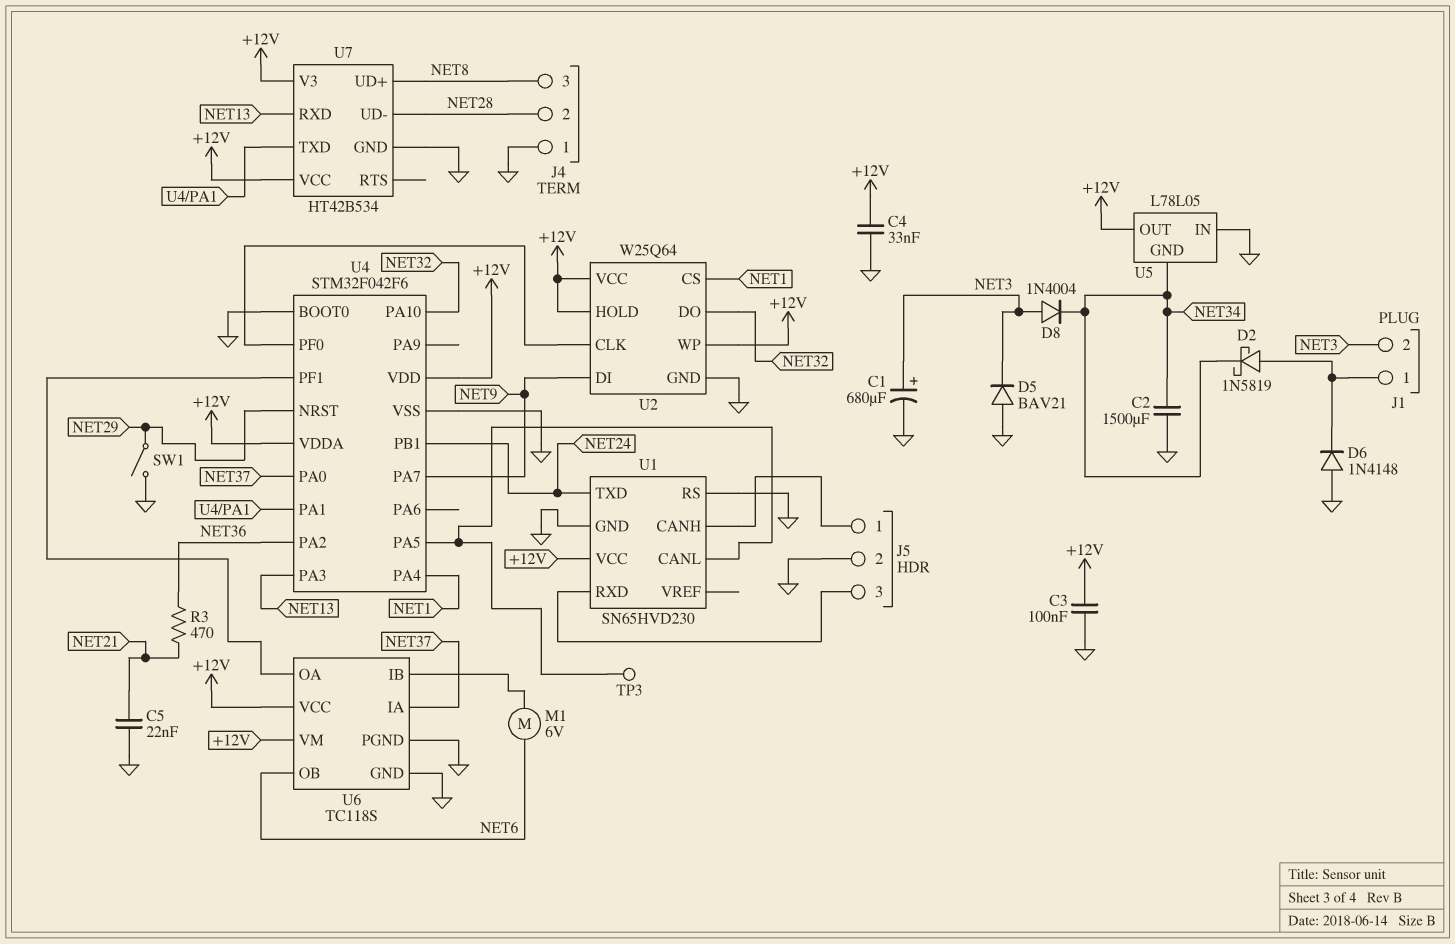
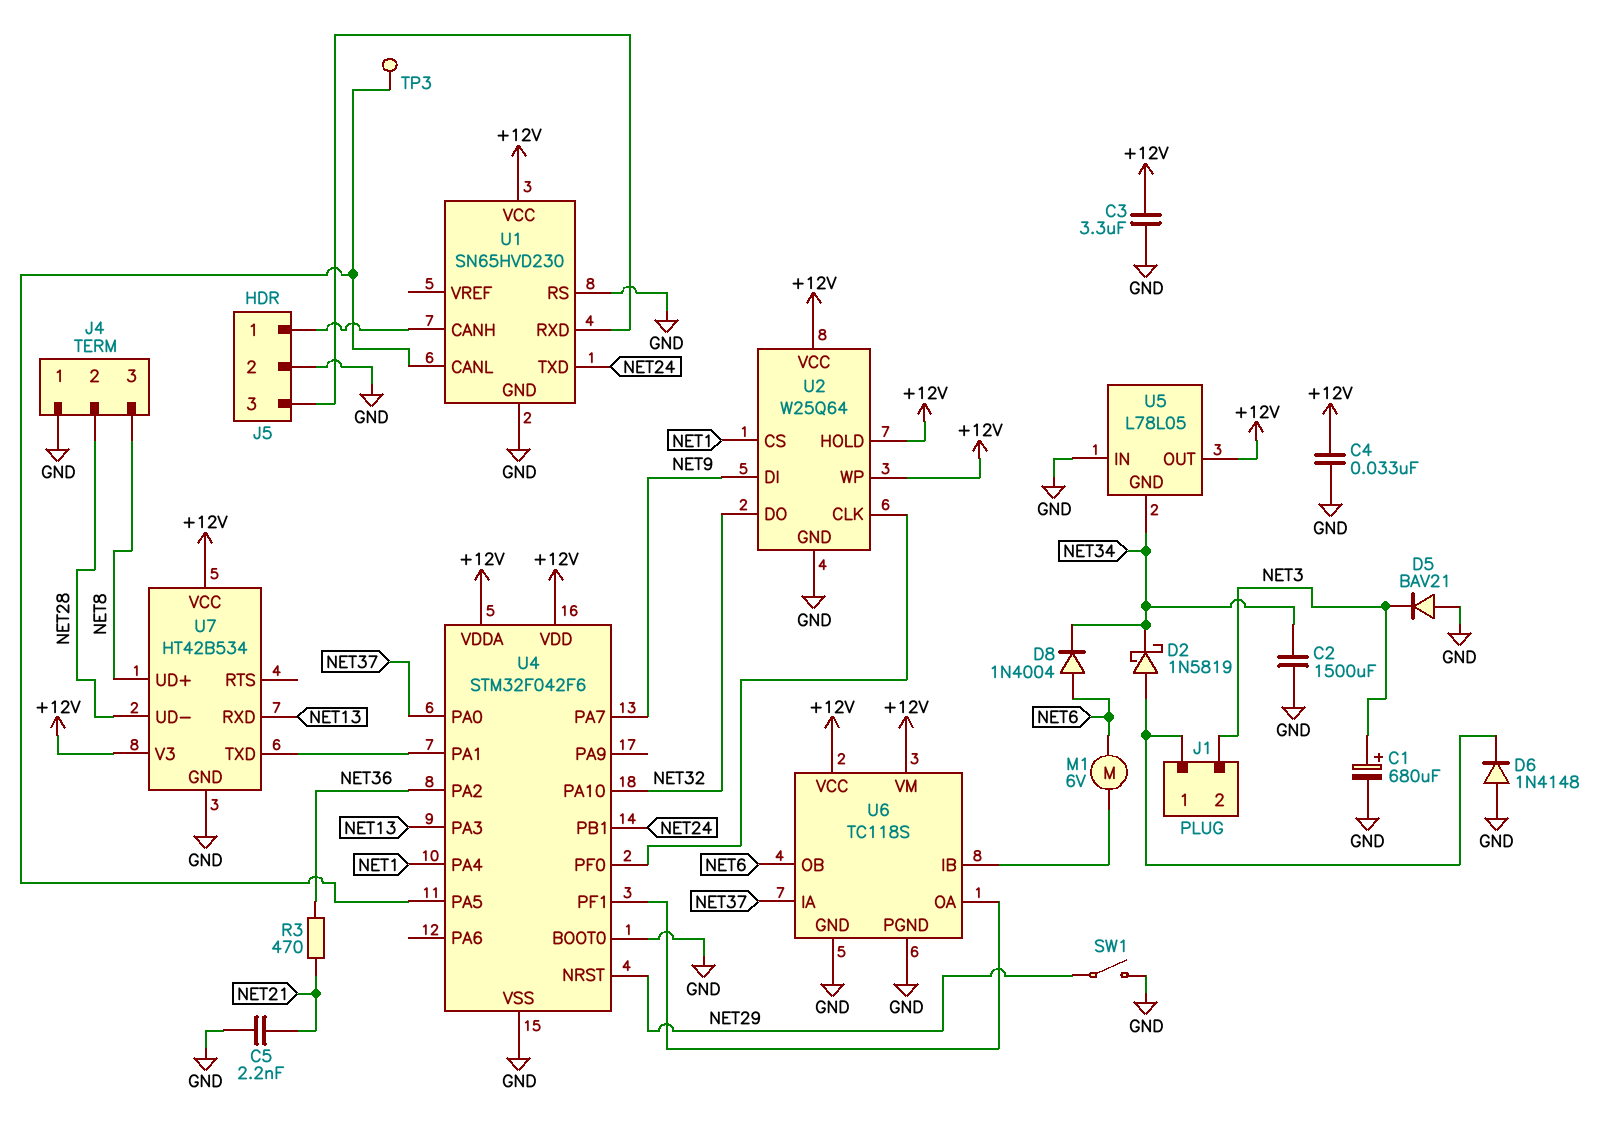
C3: 100nF (+12V, GND) -> 3.3uF (+12V, GND)
C5: 22nF (GND, NET21) -> 2.2nF (GND, NET21)
D8: diode 1N4004 (A NET3, K NET34) -> diode 1N4004 (A NET6, K NET34)

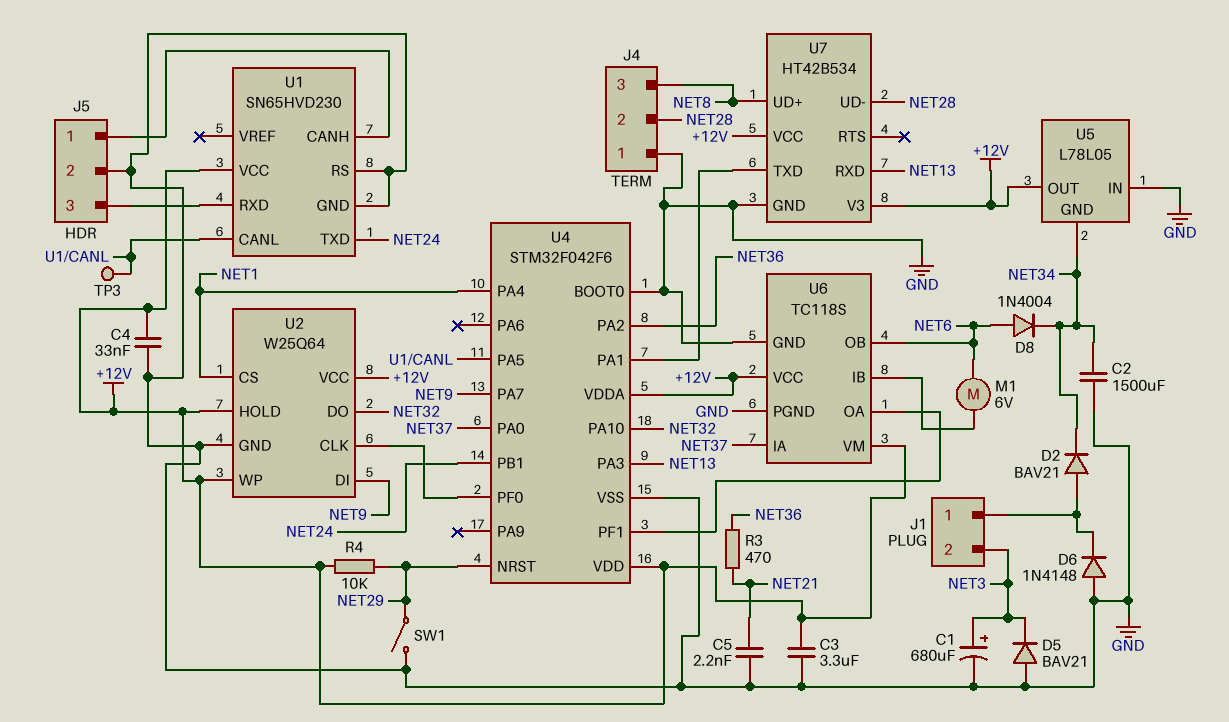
D2: schottky 1N5819 (A J1/1, K NET34) -> diode BAV21 (A J1/1, K NET34)
R4: none -> 10k (+12V, NET29)

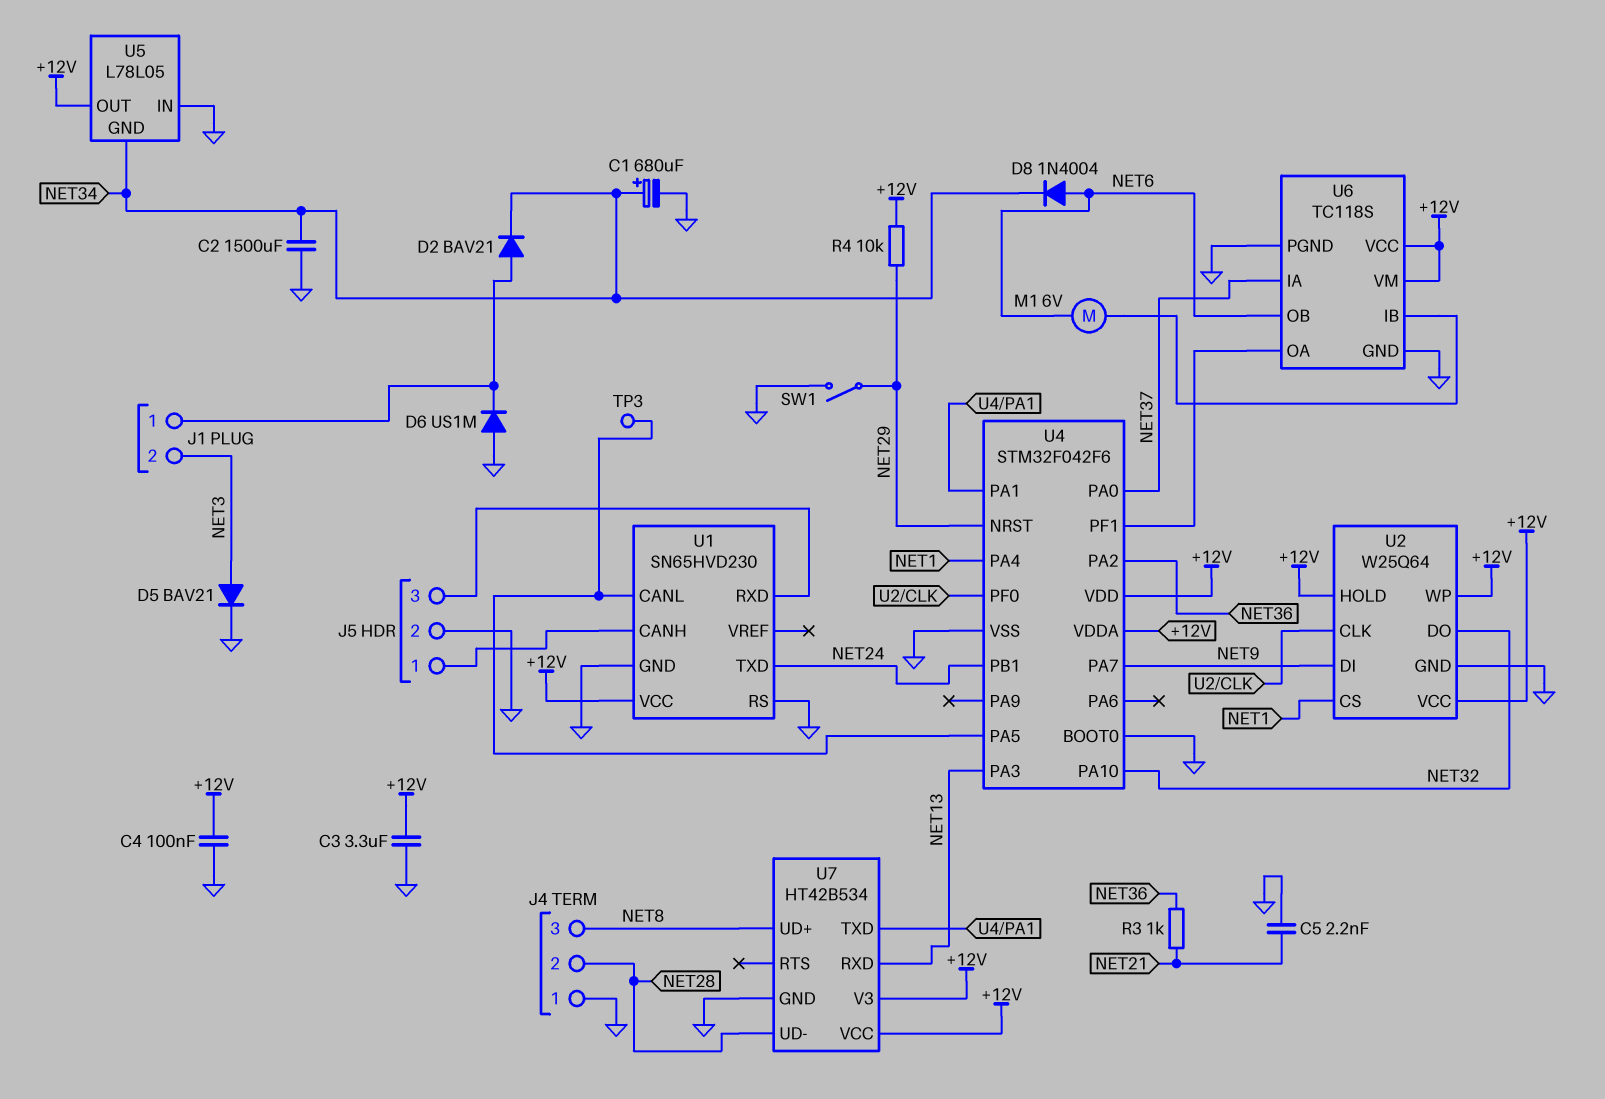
C1: 680uF (plus NET3, minus GND) -> 680uF (plus NET34, minus GND)
C4: 33nF (+12V, GND) -> 100nF (+12V, GND)
D5: diode BAV21 (A GND, K NET3) -> diode BAV21 (A NET3, K GND)
D6: diode 1N4148 (A GND, K J1/1) -> diode US1M (A GND, K J1/1)
R3: 470 (NET21, NET36) -> 1k (NET21, NET36)

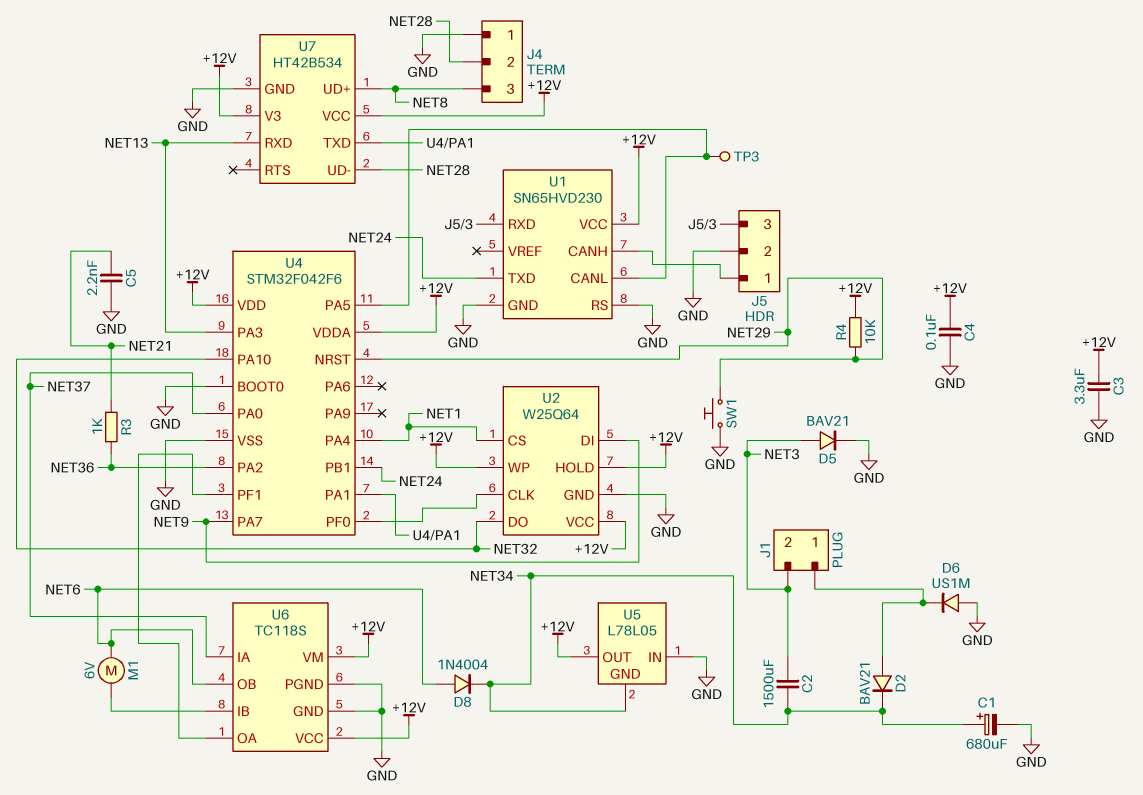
C2: 1500uF (GND, NET34) -> 1500uF (NET3, NET34)
SW1: switch (GND, NET29) -> button (GND, NET29)

